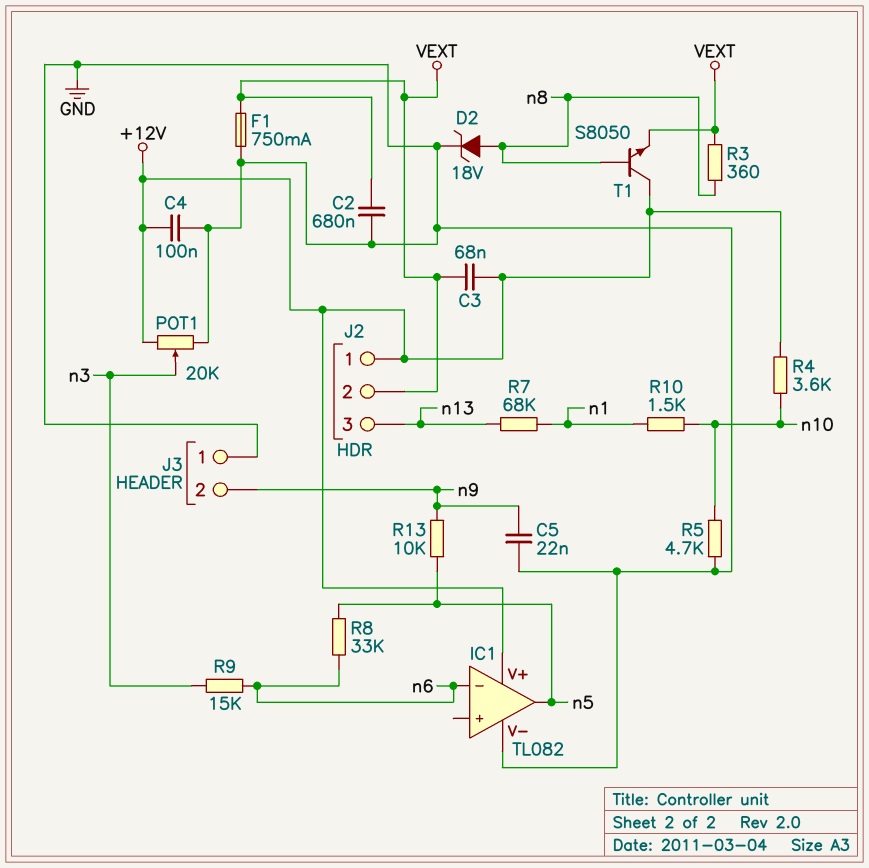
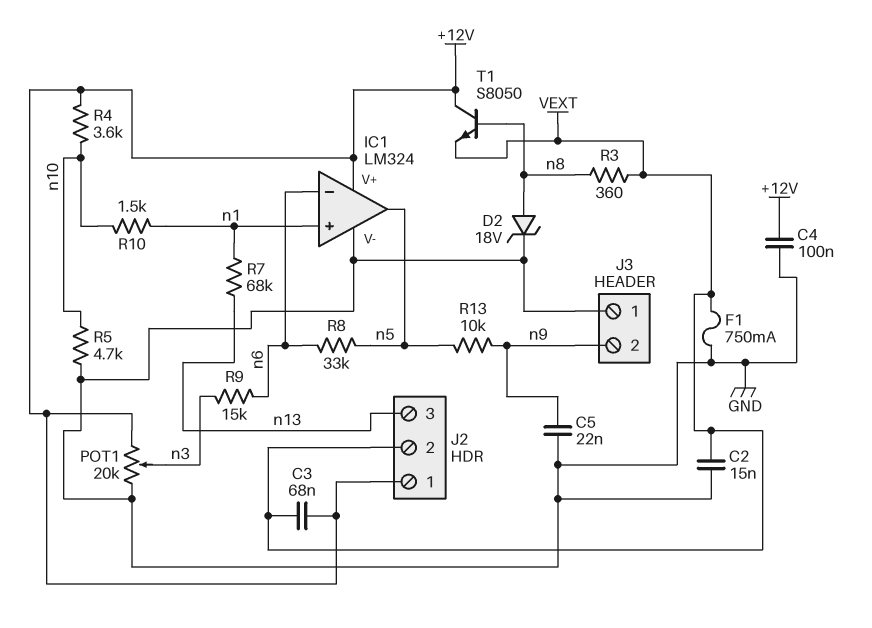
C2: 680nF (GND, VEXT) -> 15nF (GND, VEXT)
IC1: TL082 -> LM324
IC1 pin in+: none -> n1

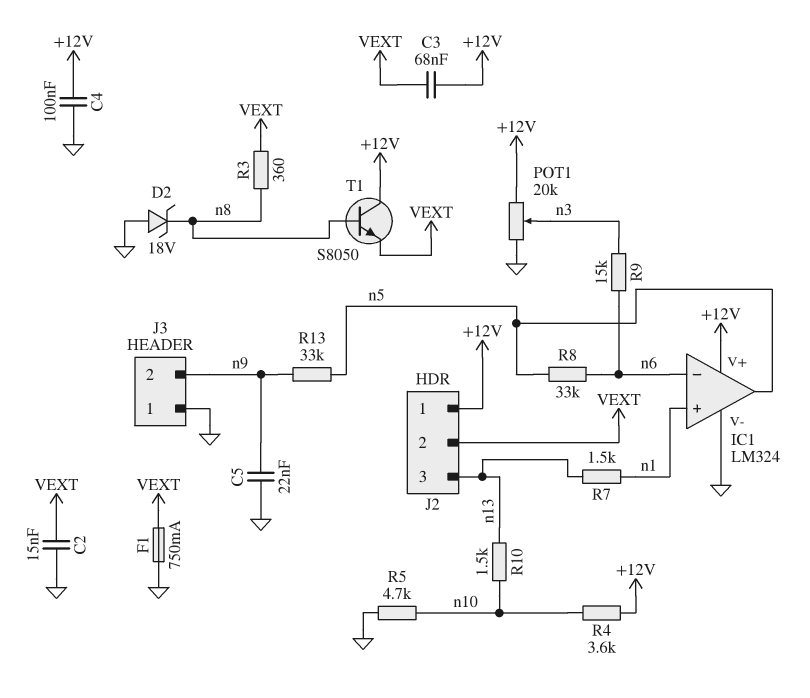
D2: zener 18V (A n8, K GND) -> zener 18V (A GND, K n8)
R7: 68k (n1, n13) -> 1.5k (n1, n13)
R10: 1.5k (n1, n10) -> 1.5k (n10, n13)
R13: 10k (n5, n9) -> 33k (n5, n9)

